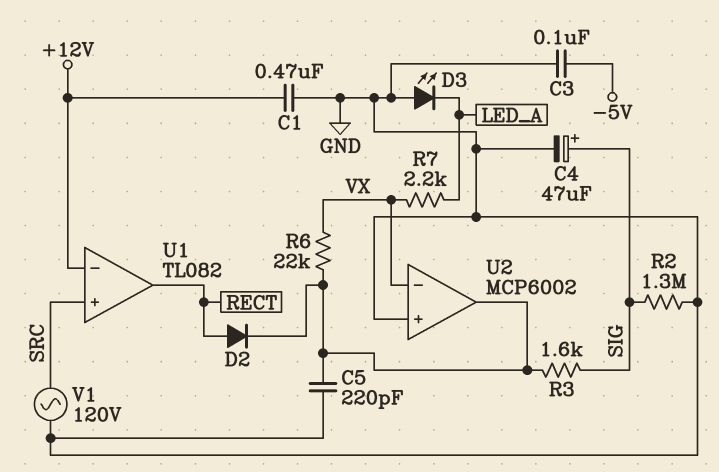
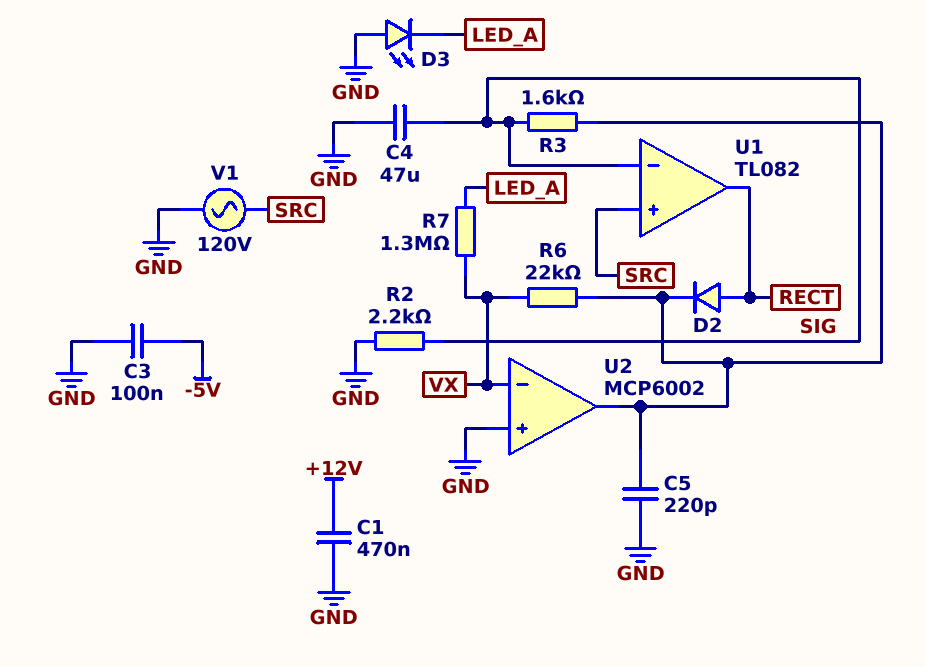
C4: 47uF (plus SIG, minus GND) -> 47uF (GND, SIG)
R2: 1.3M (GND, SIG) -> 2.2k (GND, SIG)
R7: 2.2k (LED_A, VX) -> 1.3M (LED_A, VX)
U1 pin in-: +12V -> SIG

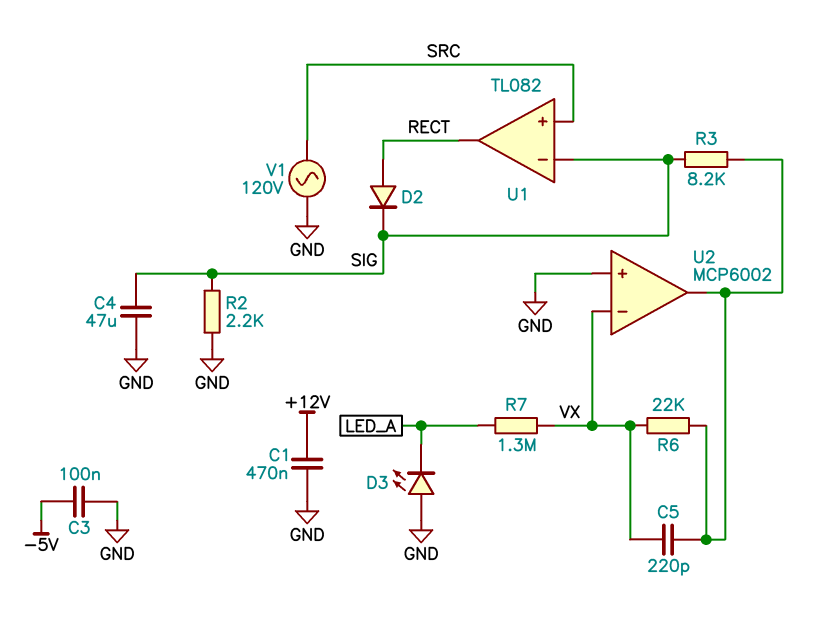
C5: 220pF (GND, U2/out) -> 220pF (U2/out, VX)
D2: diode (A RECT, K U2/out) -> diode (A RECT, K SIG)
R3: 1.6k (SIG, U2/out) -> 8.2k (SIG, U2/out)

